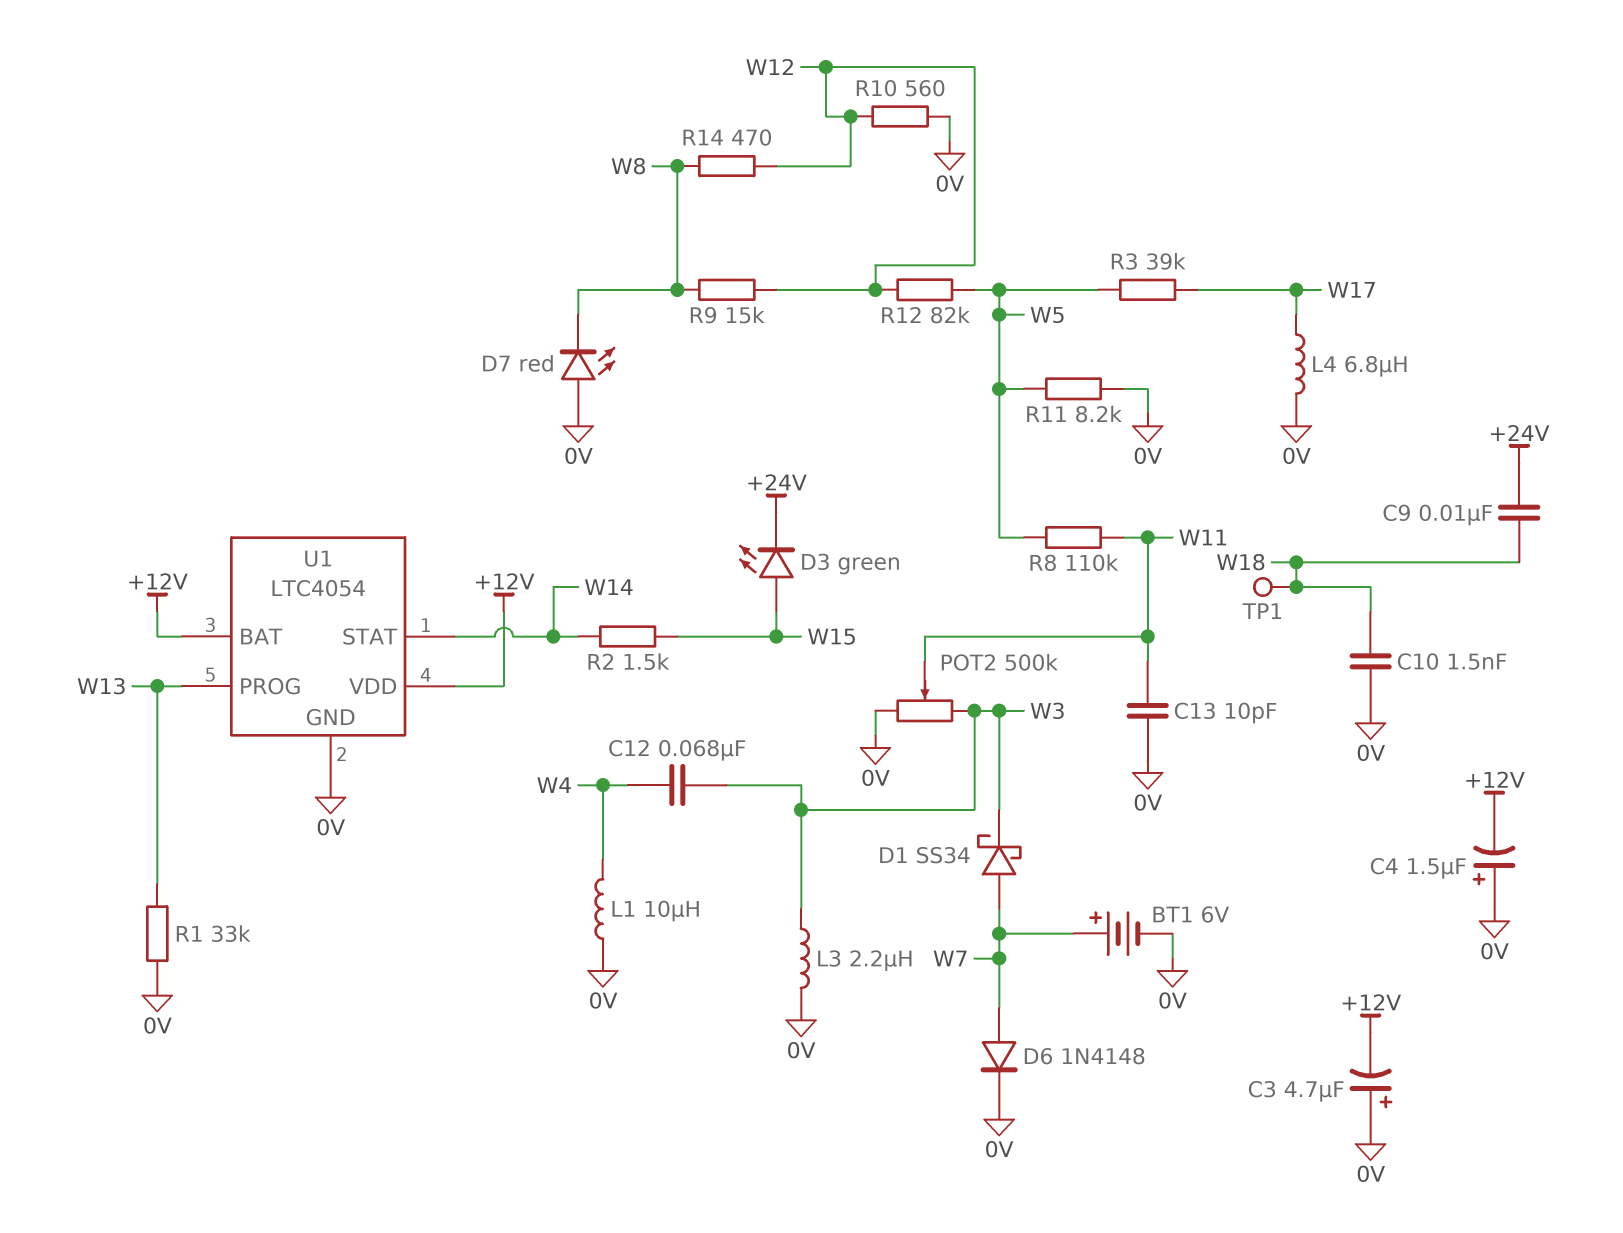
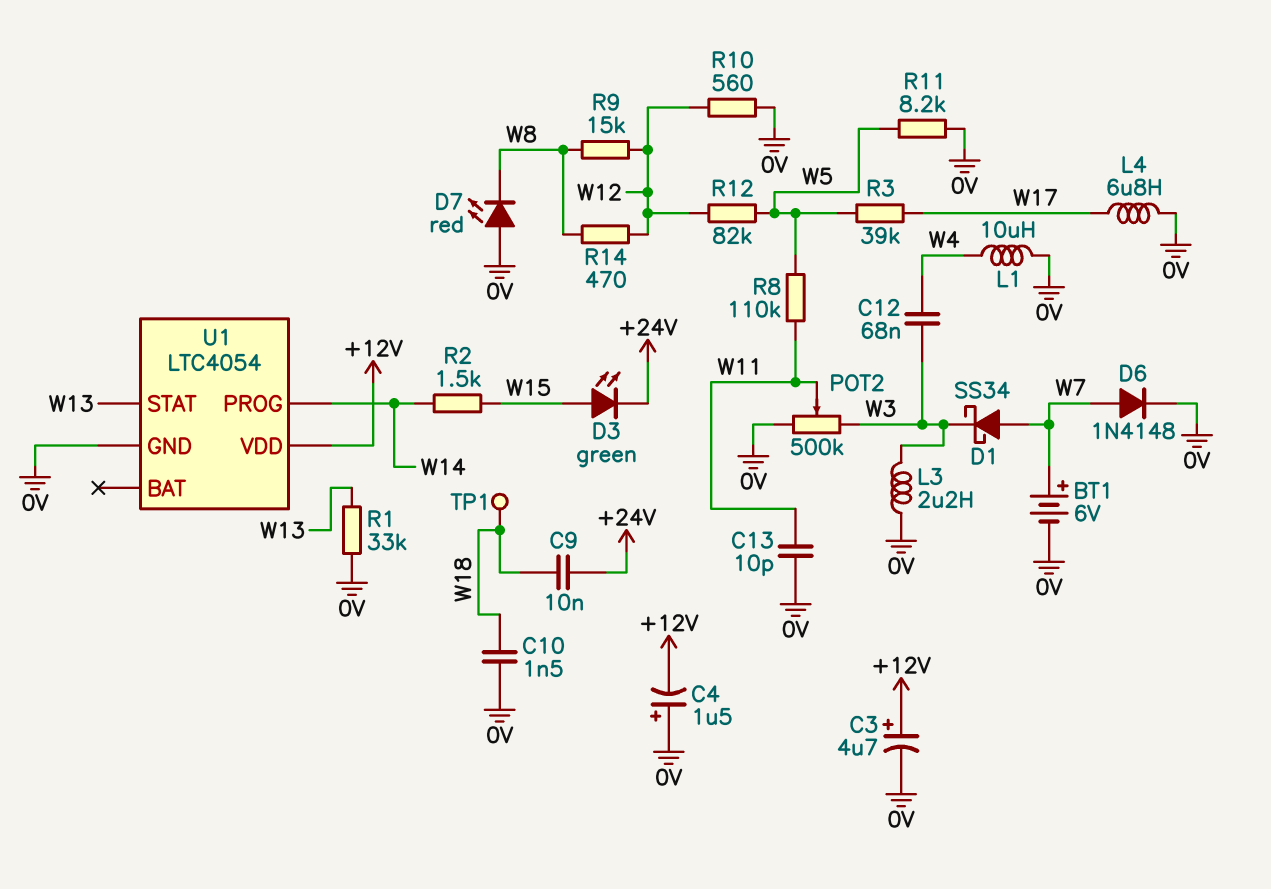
C3: 4.7uF (plus 0V, minus +12V) -> 4.7uF (plus +12V, minus 0V)
U1 pin BAT: +12V -> none
U1 pin PROG: W13 -> W14
U1 pin STAT: W14 -> W13

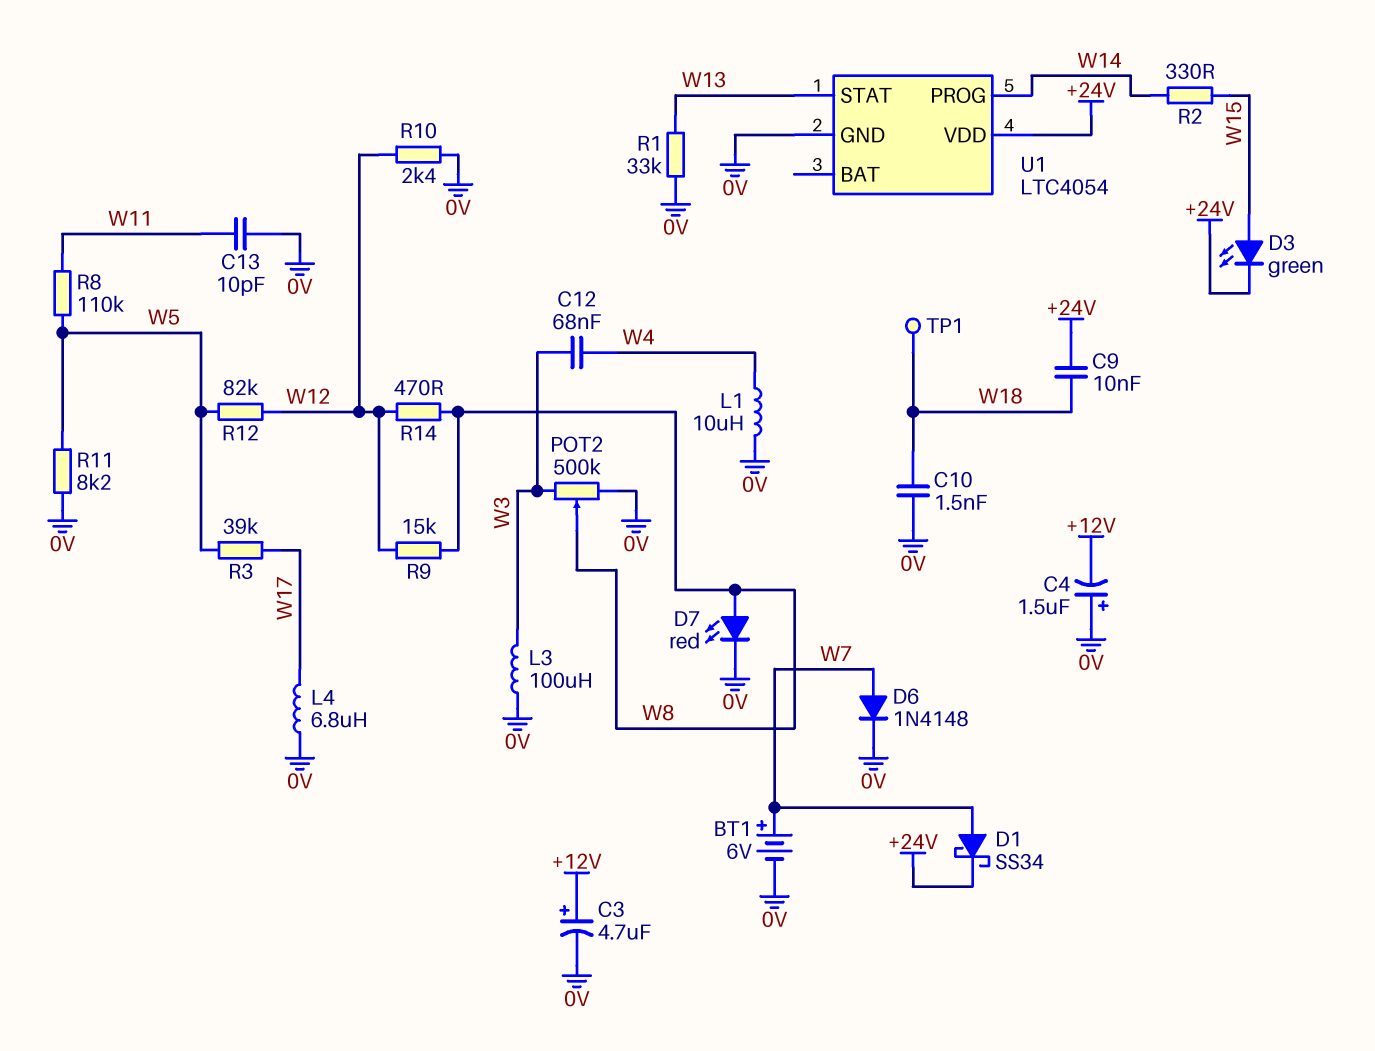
D1: schottky SS34 (A W7, K W3) -> schottky SS34 (A W7, K +24V)
D7: LED red (A 0V, K W8) -> LED red (A W8, K 0V)
L3: 2.2uH (0V, W3) -> 100uH (0V, W3)
POT2: 500k (0V, W3, wiper W11) -> 500k (0V, W3, wiper W8)
R2: 1.5k (W14, W15) -> 330 (W14, W15)
R10: 560 (0V, W12) -> 2.4k (0V, W12)
U1 pin VDD: +12V -> +24V

